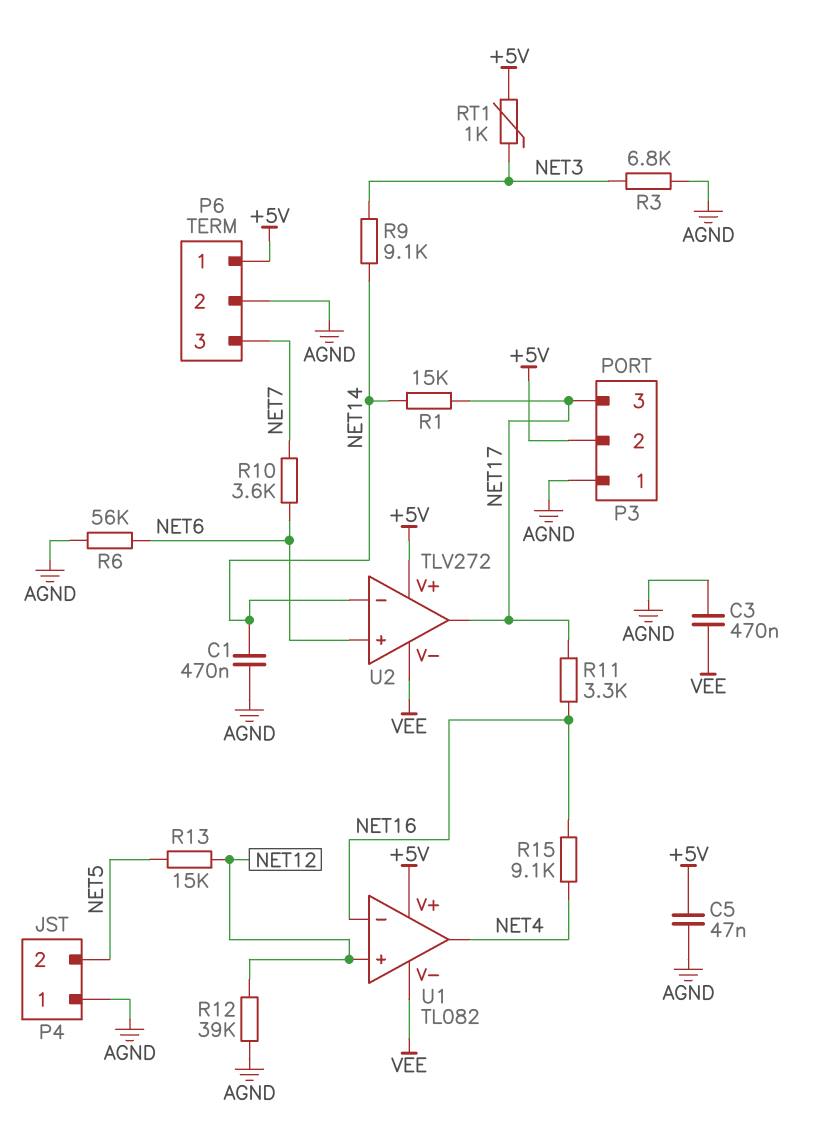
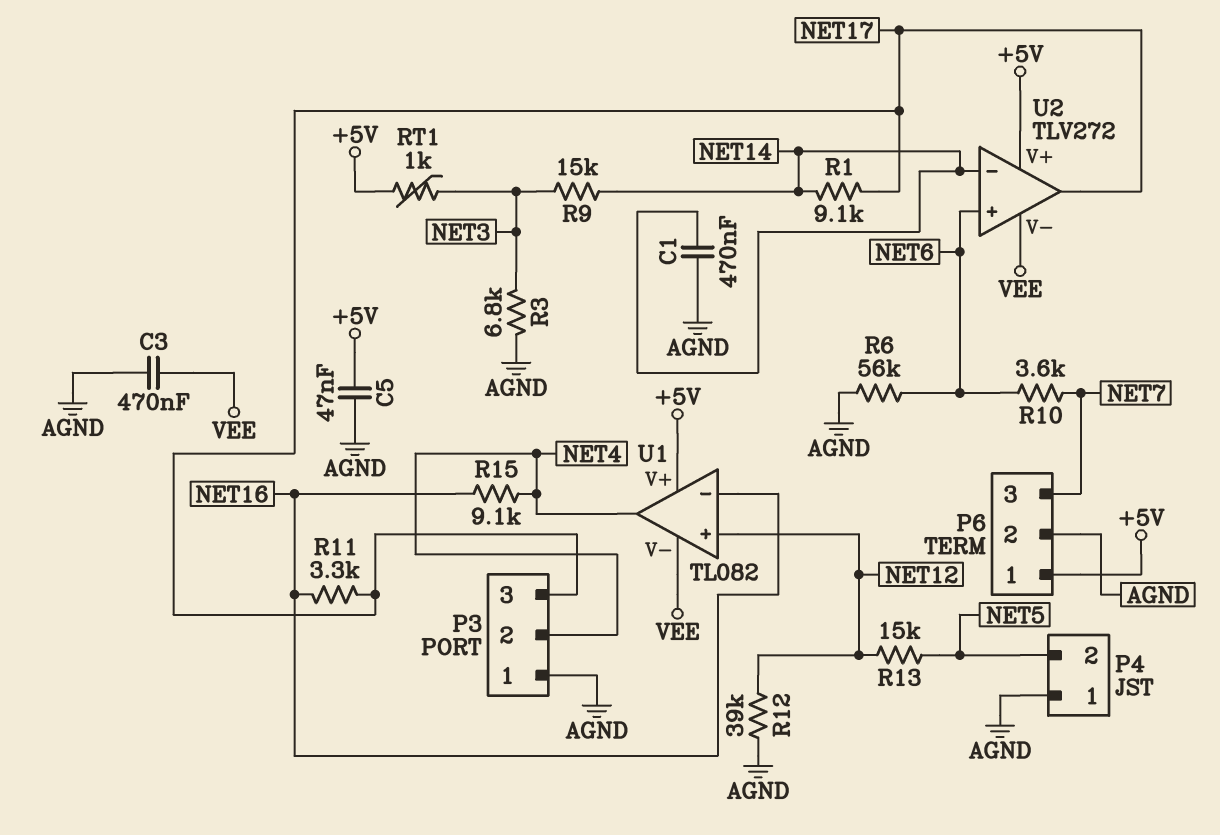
P3 pin 2: +5V -> NET4
R1: 15k (NET14, NET17) -> 9.1k (NET14, NET17)
R9: 9.1k (NET3, NET14) -> 15k (NET3, NET14)

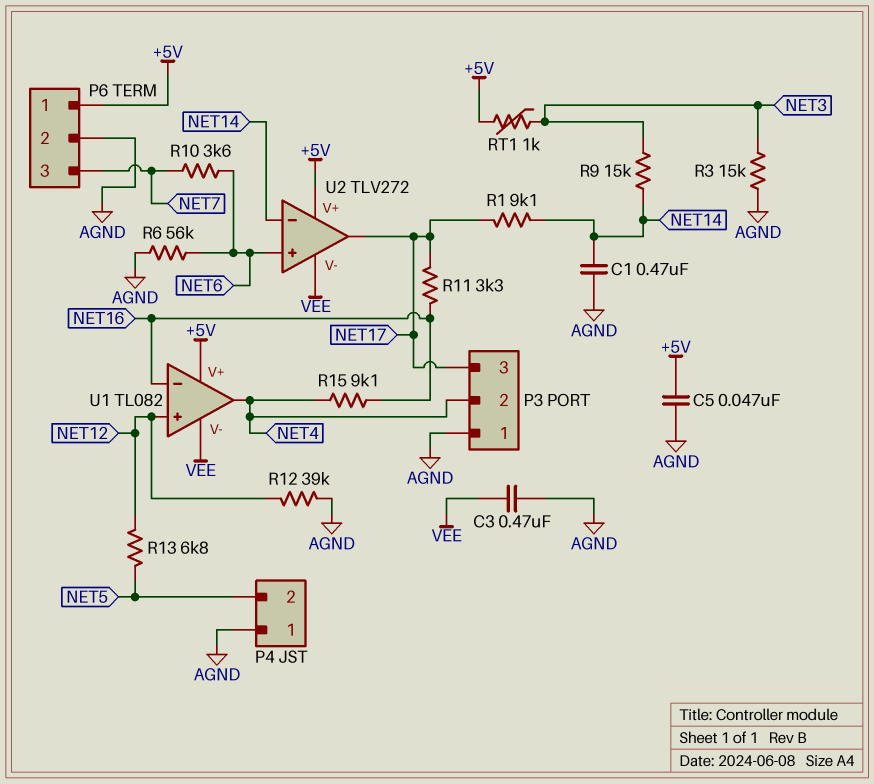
R3: 6.8k (AGND, NET3) -> 15k (AGND, NET3)
R13: 15k (NET5, NET12) -> 6.8k (NET5, NET12)

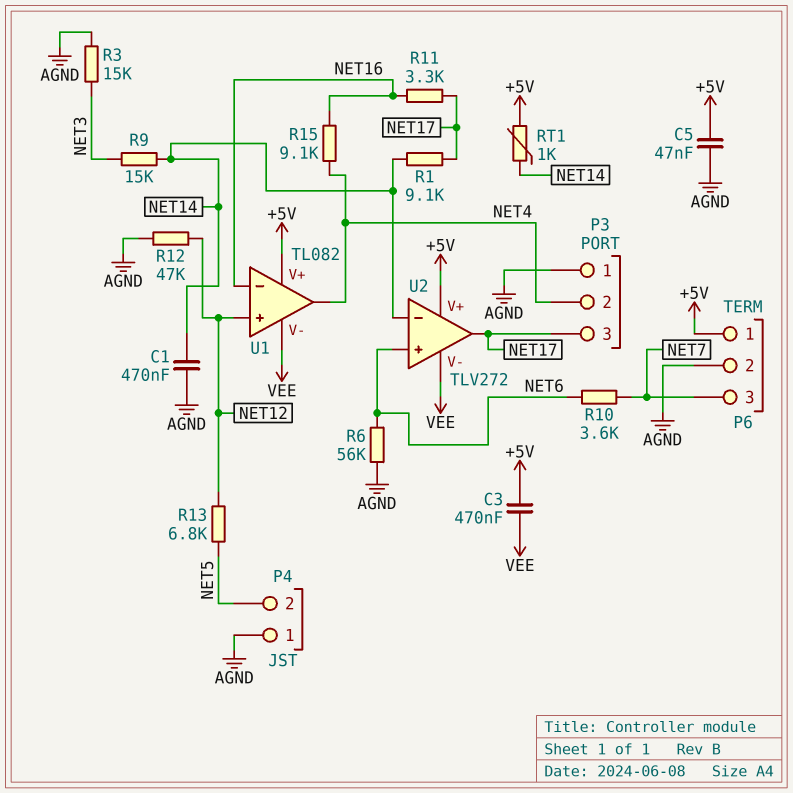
C3: 470nF (AGND, VEE) -> 470nF (+5V, VEE)
R12: 39k (AGND, NET12) -> 47k (AGND, NET12)
RT1: 1k (+5V, NET3) -> 1k (+5V, NET14)

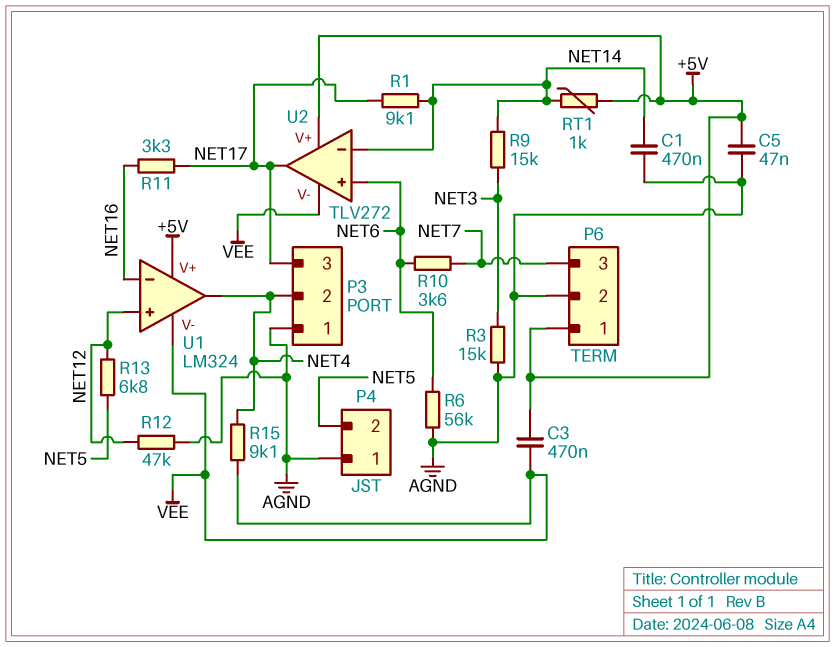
R15: 9.1k (NET4, NET16) -> 9.1k (NET4, VEE)
U1: TL082 -> LM324

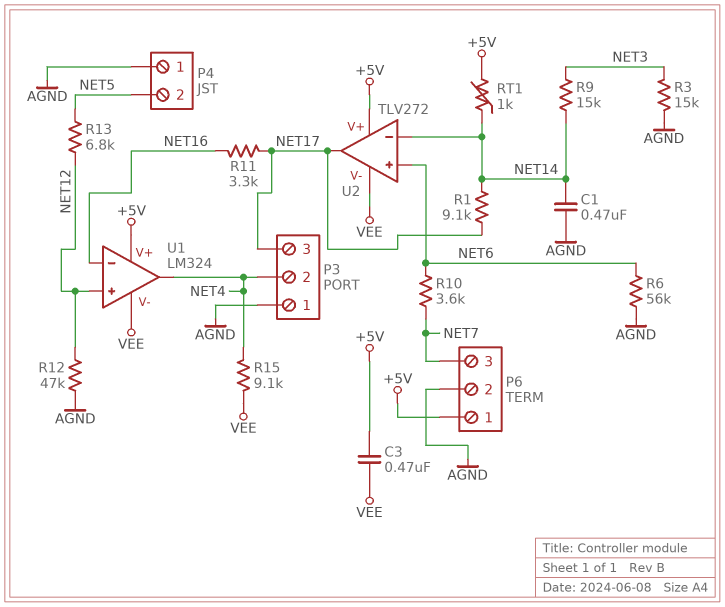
C5: 47nF (+5V, AGND) -> none

